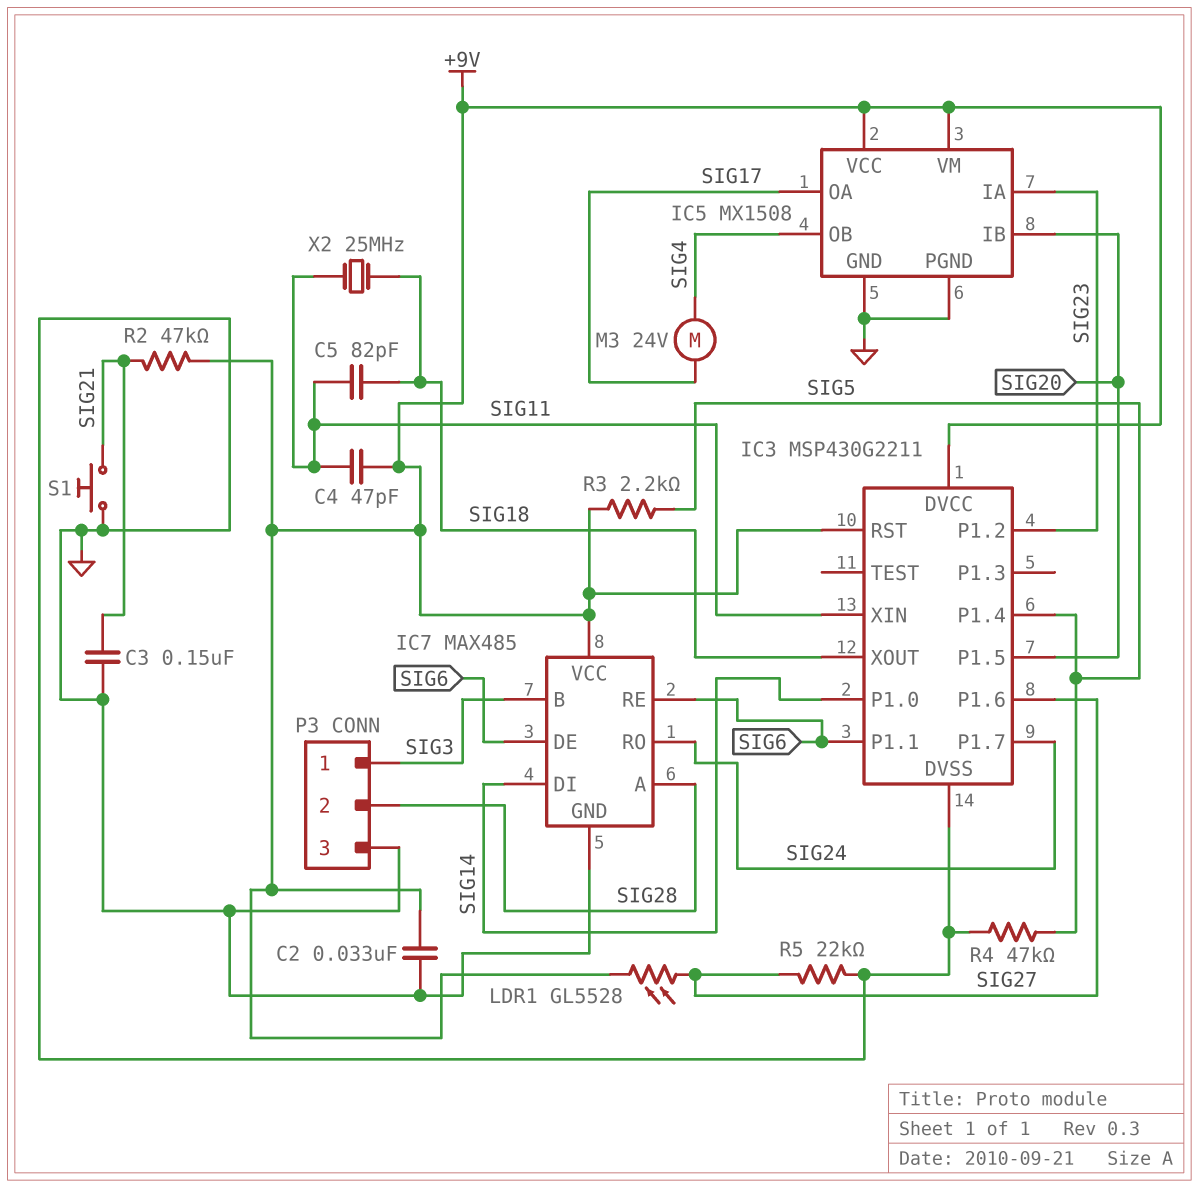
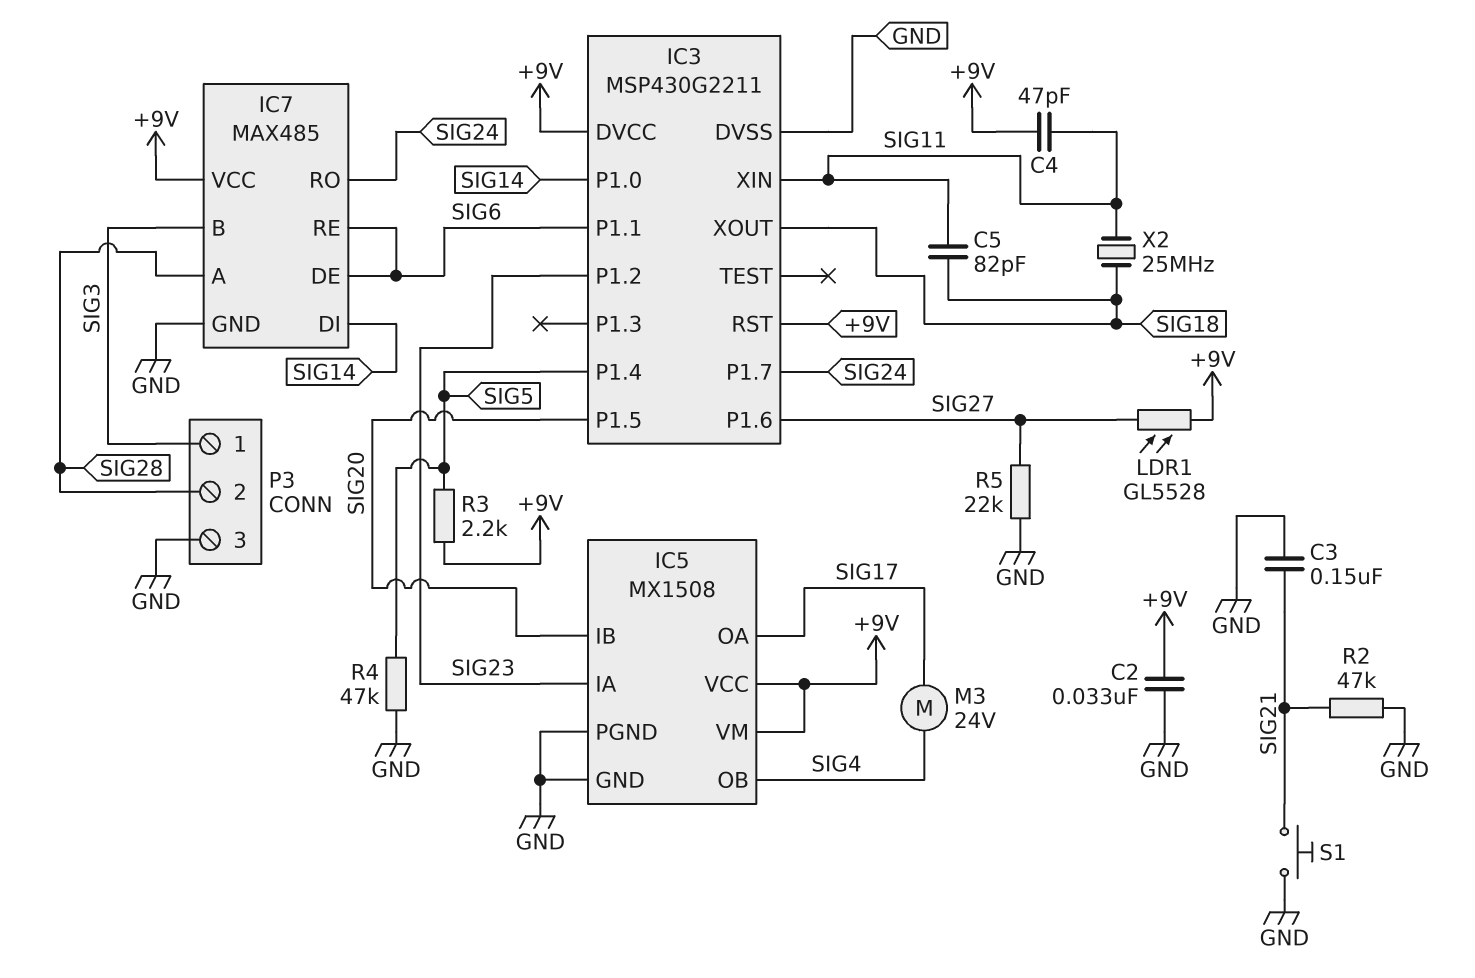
R2: 47k (+9V, SIG21) -> 47k (GND, SIG21)

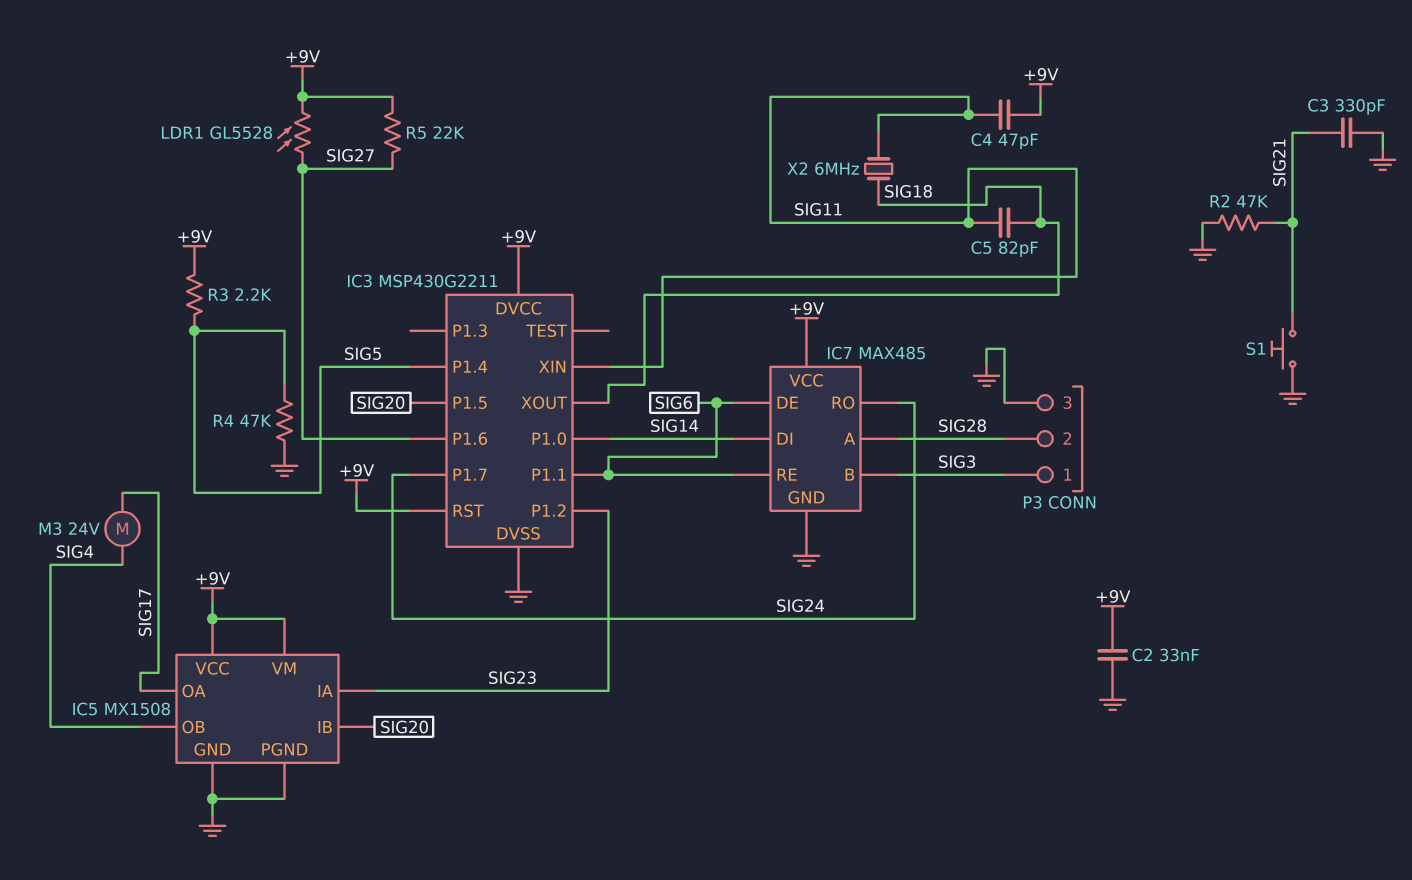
C3: 150nF (GND, SIG21) -> 330pF (GND, SIG21)
R5: 22k (GND, SIG27) -> 22k (+9V, SIG27)
X2: 25MHz (SIG11, SIG18) -> 6MHz (SIG11, SIG18)

